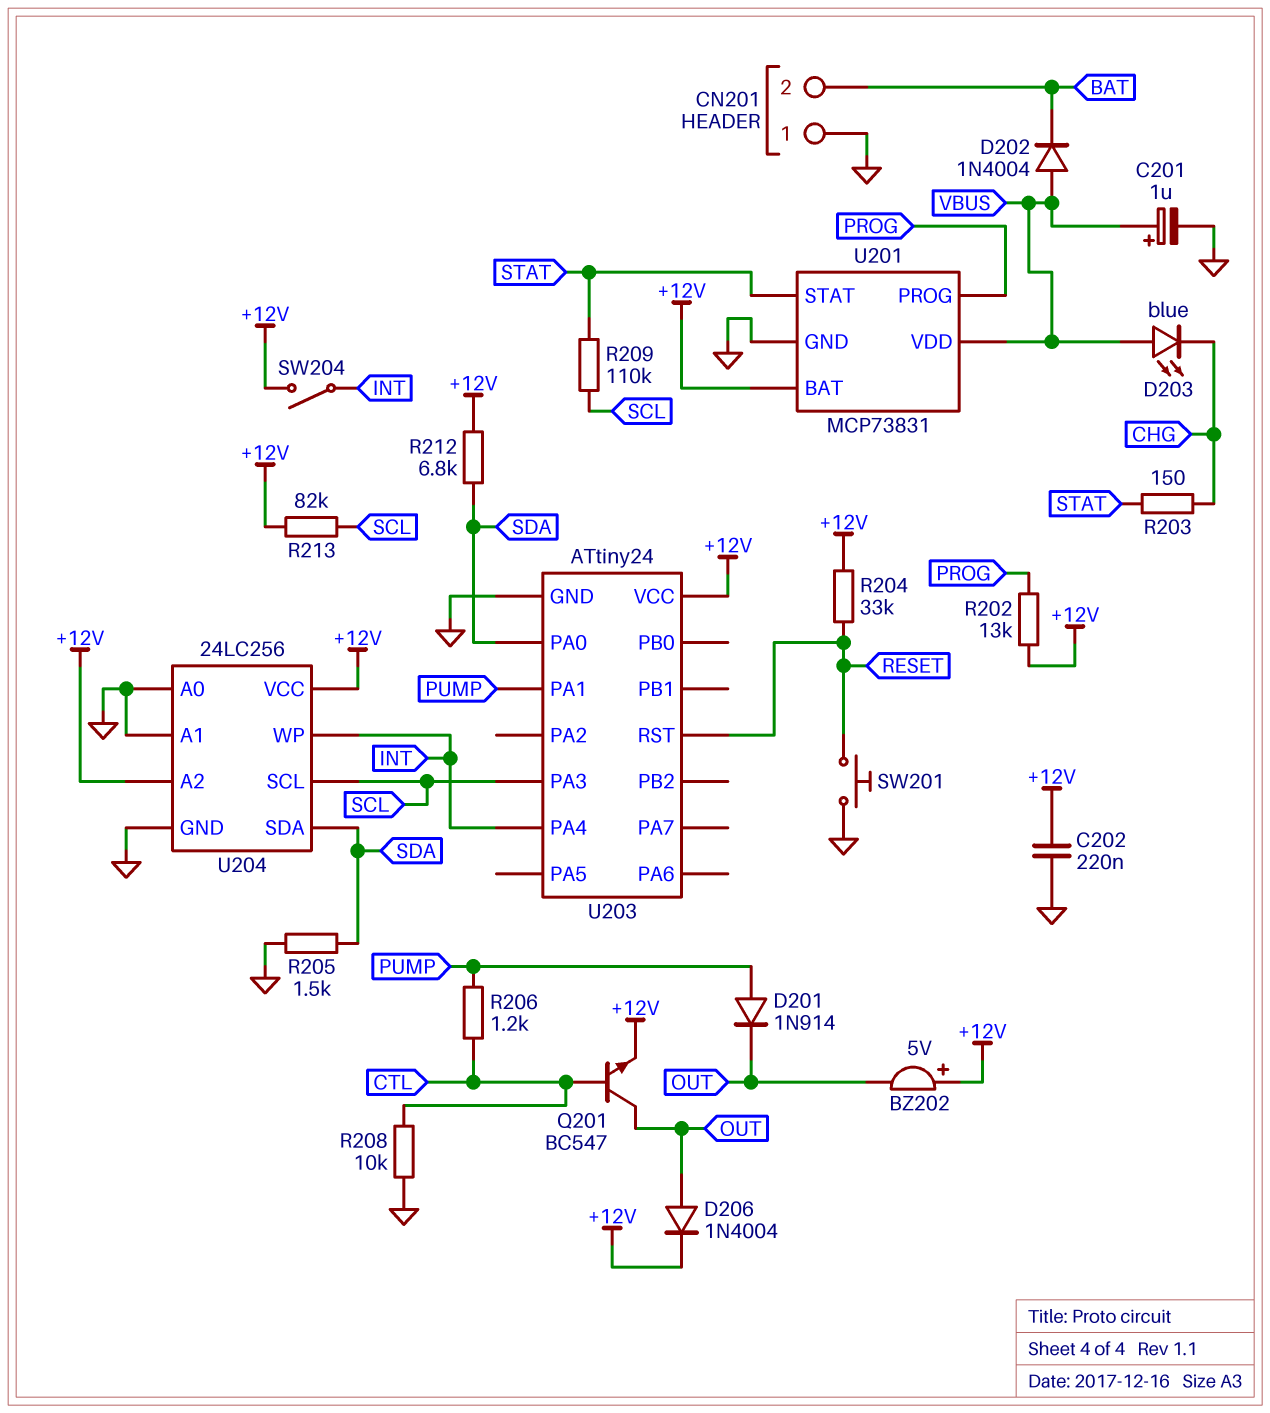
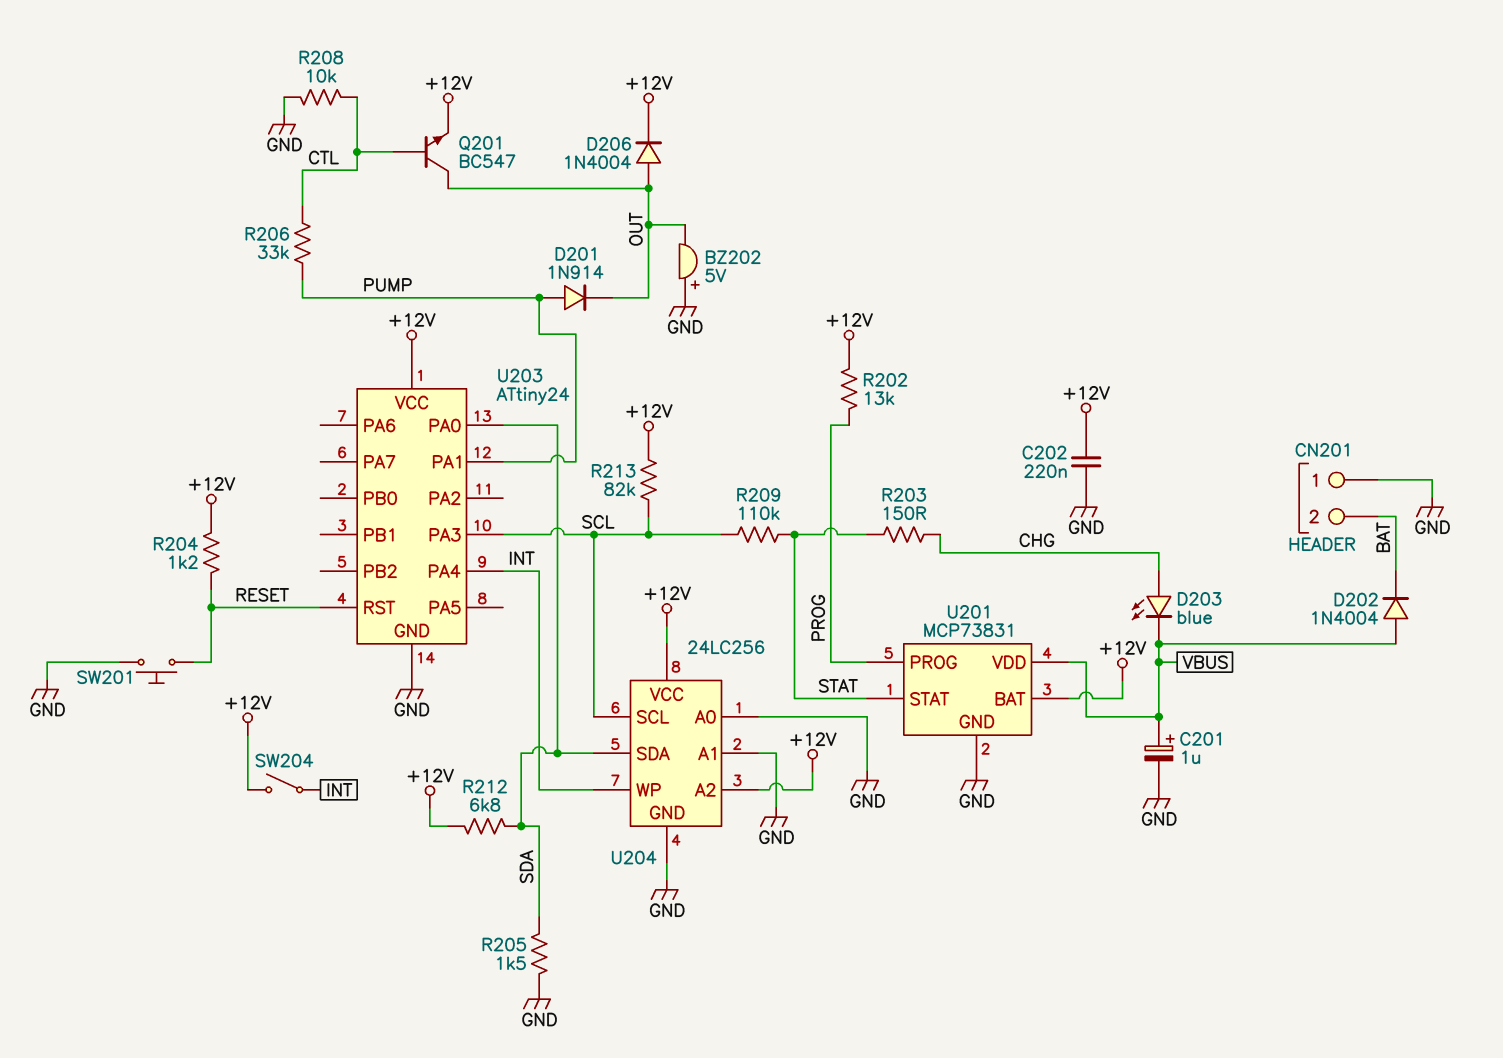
BZ202: buzzer 5V (plus +12V, minus OUT) -> buzzer 5V (plus GND, minus OUT)
D203: LED blue (A VBUS, K CHG) -> LED blue (A CHG, K VBUS)
R204: 33k (+12V, RESET) -> 1.2k (+12V, RESET)
R206: 1.2k (CTL, PUMP) -> 33k (CTL, PUMP)

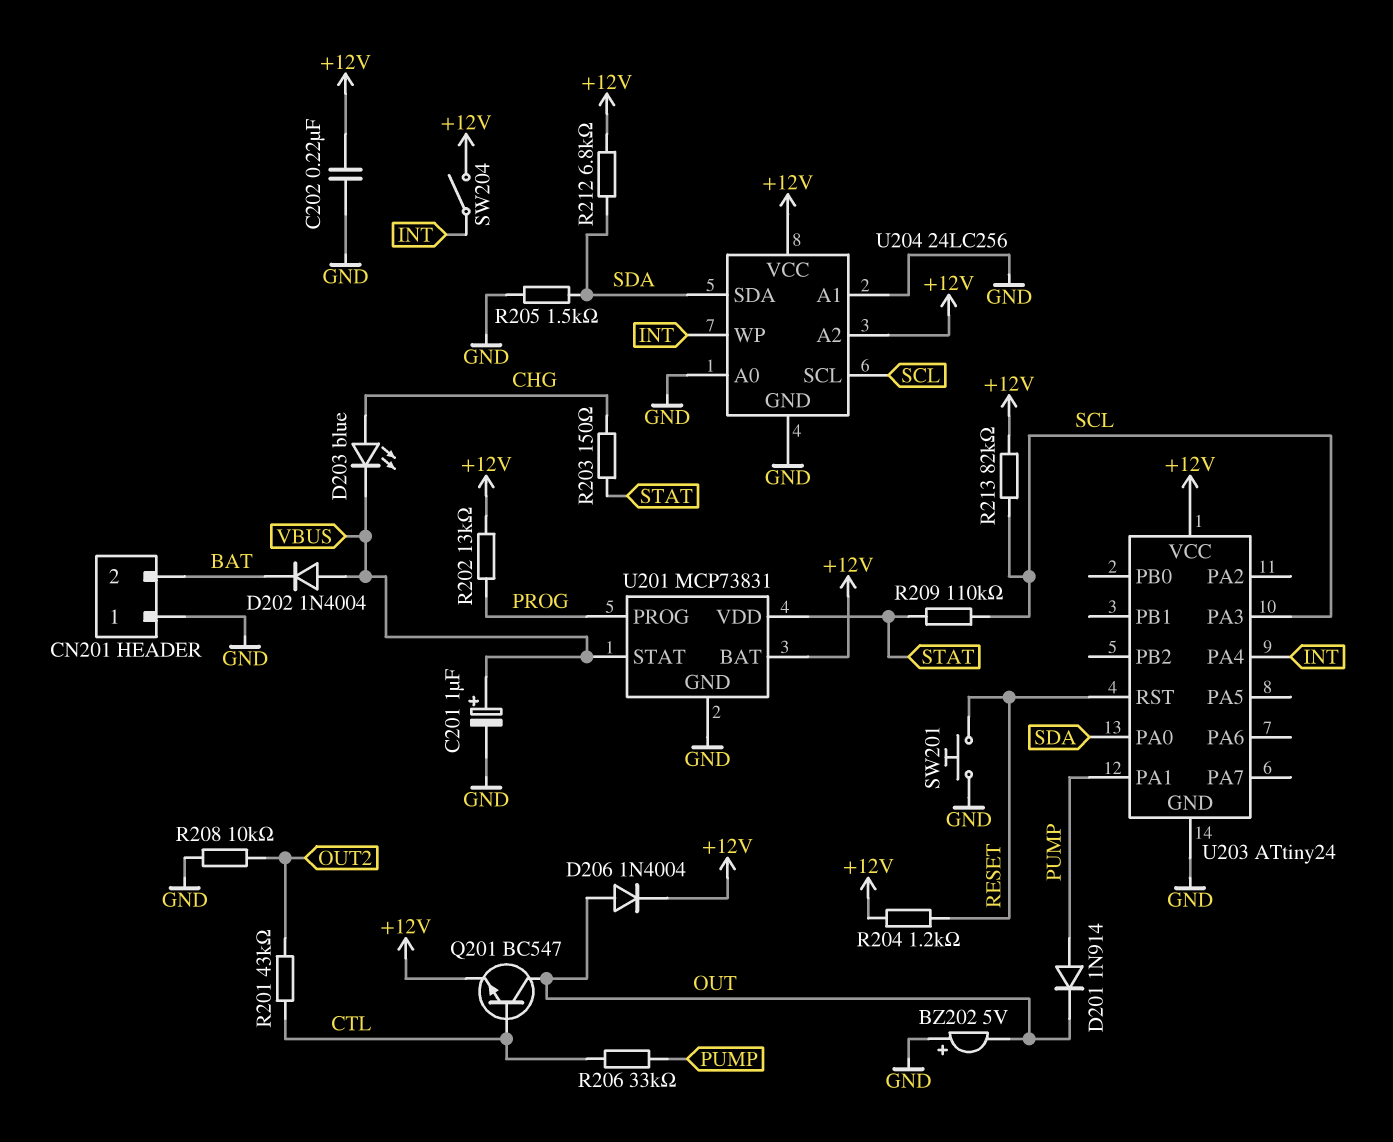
R201: none -> 43k (CTL, OUT2)
R208: 10k (CTL, GND) -> 10k (GND, OUT2)
U201 pin STAT: STAT -> VBUS
U201 pin VDD: VBUS -> STAT

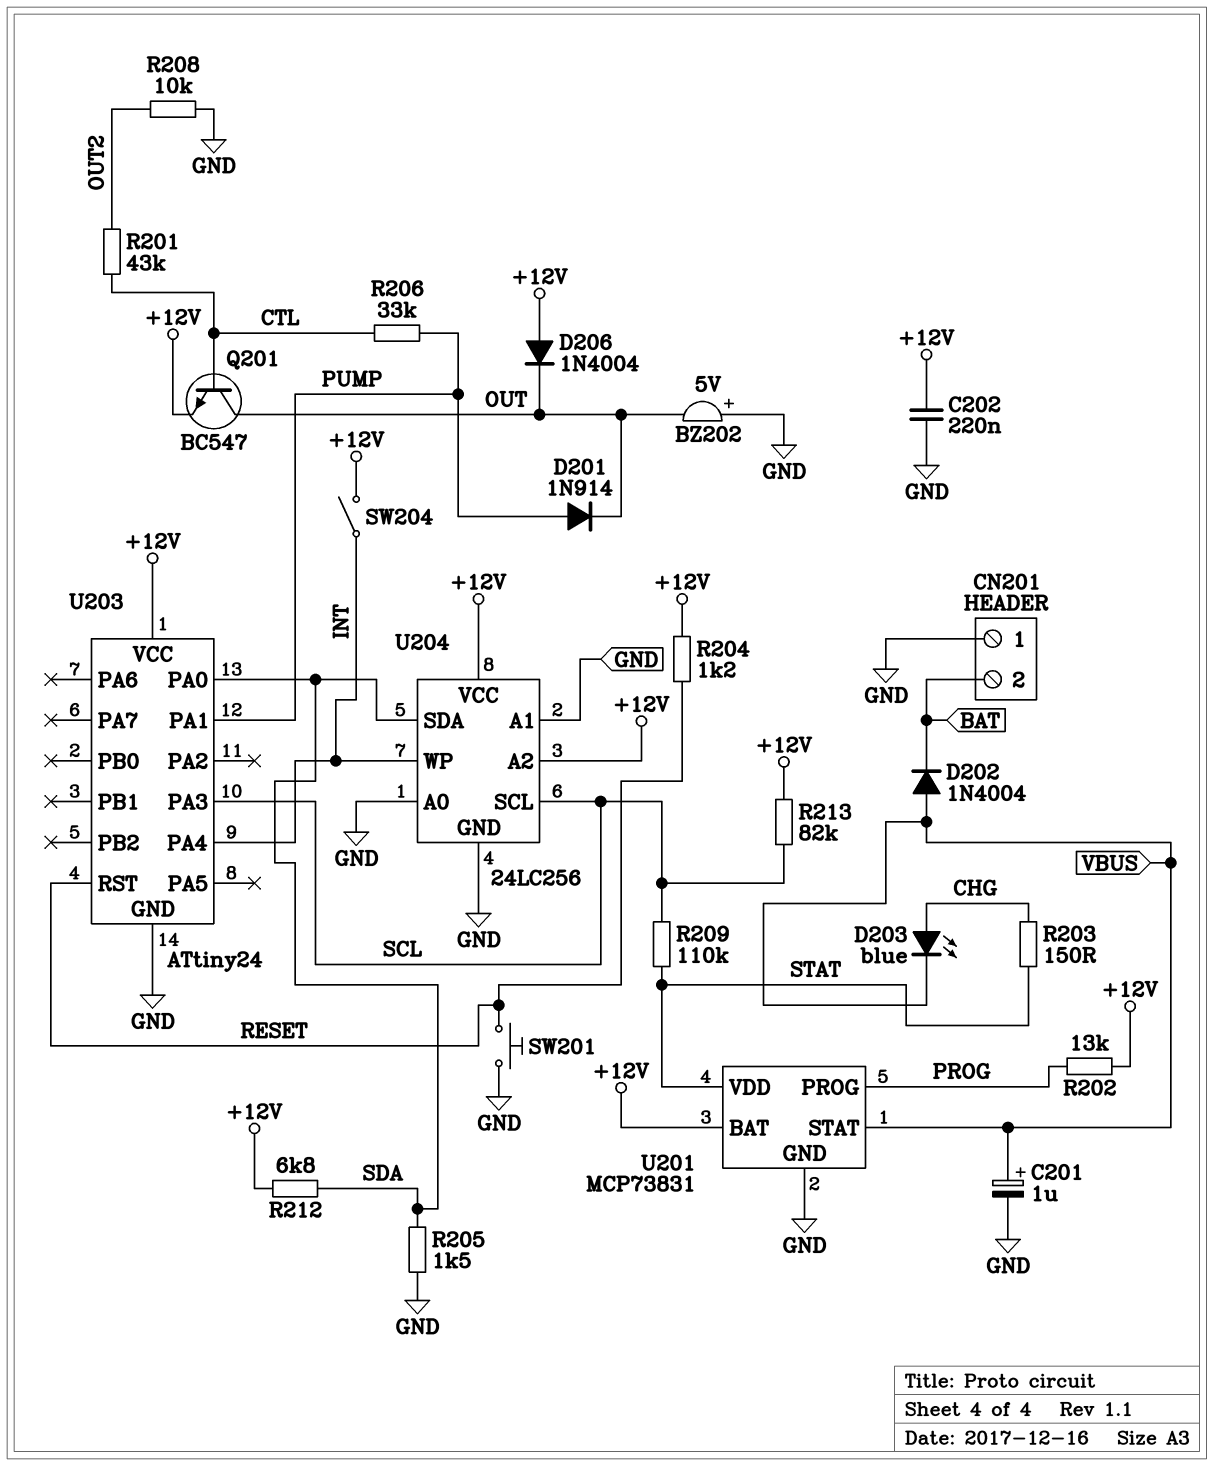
D206: diode 1N4004 (A OUT, K +12V) -> diode 1N4004 (A +12V, K OUT)

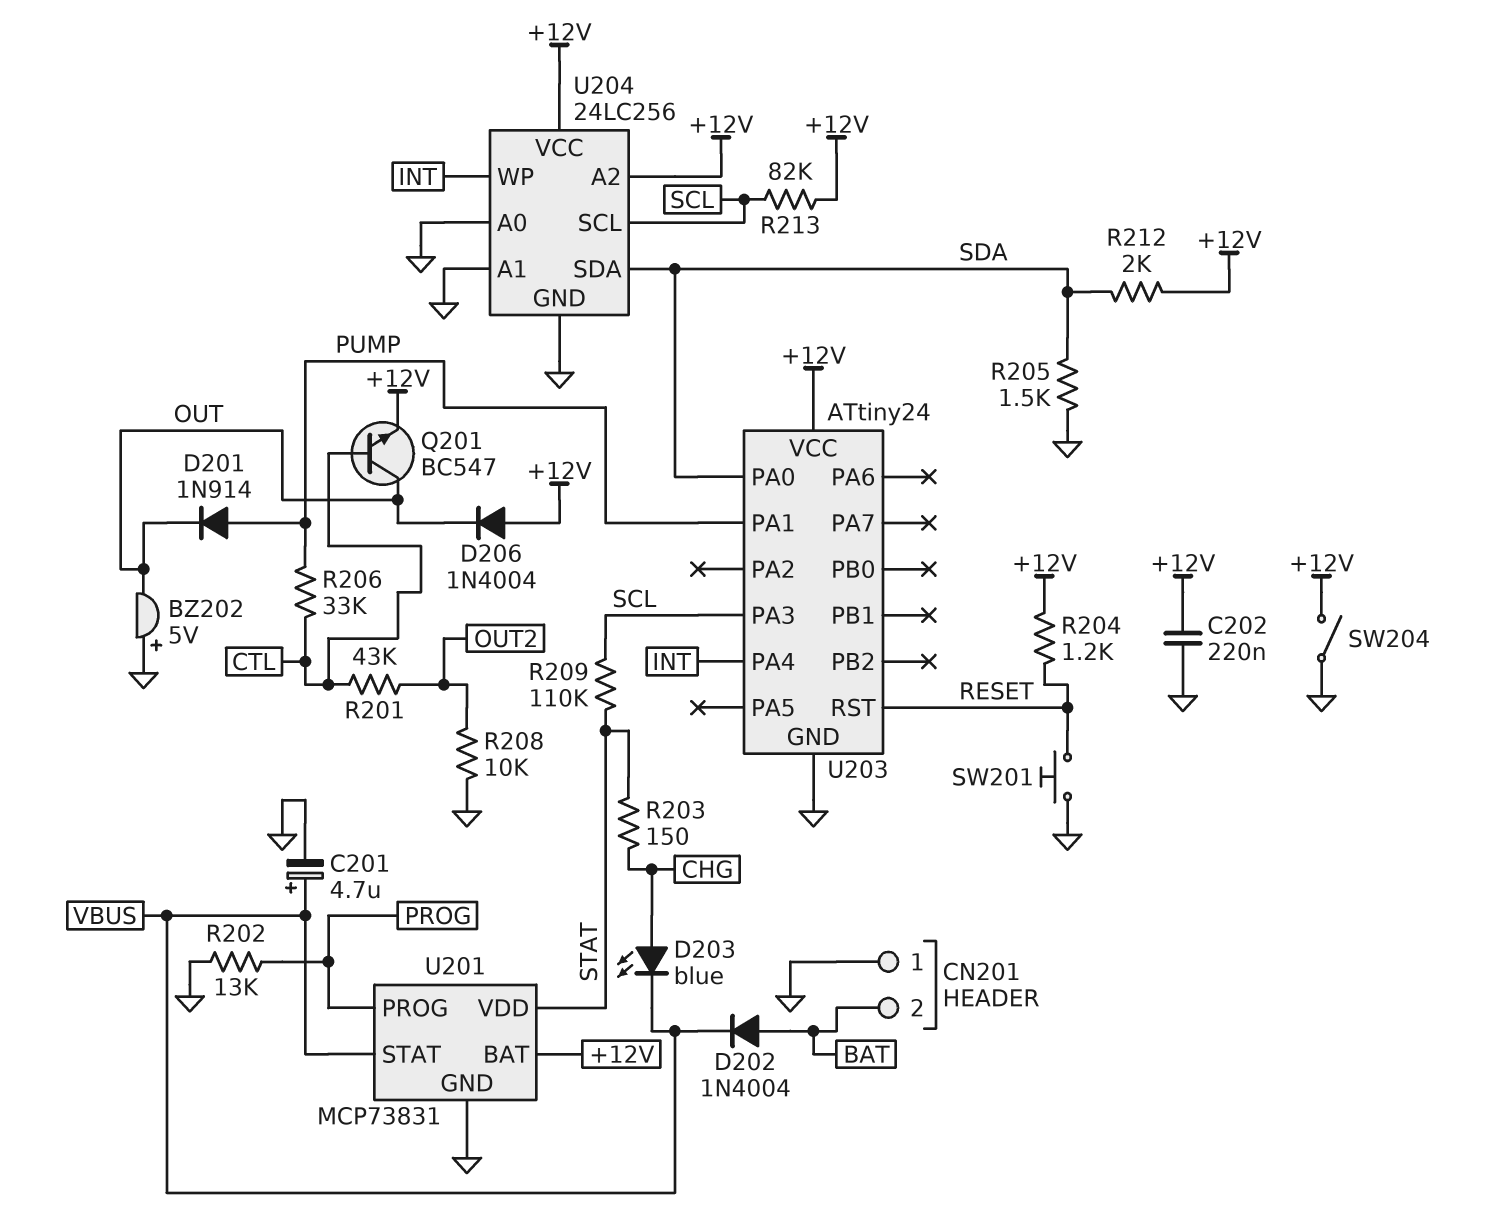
C201: 1uF (plus VBUS, minus GND) -> 4.7uF (plus VBUS, minus GND)
D202: diode 1N4004 (A VBUS, K BAT) -> diode 1N4004 (A BAT, K VBUS)
R202: 13k (+12V, PROG) -> 13k (GND, PROG)
R212: 6.8k (+12V, SDA) -> 2k (+12V, SDA)
SW204: switch (+12V, INT) -> switch (+12V, GND)

